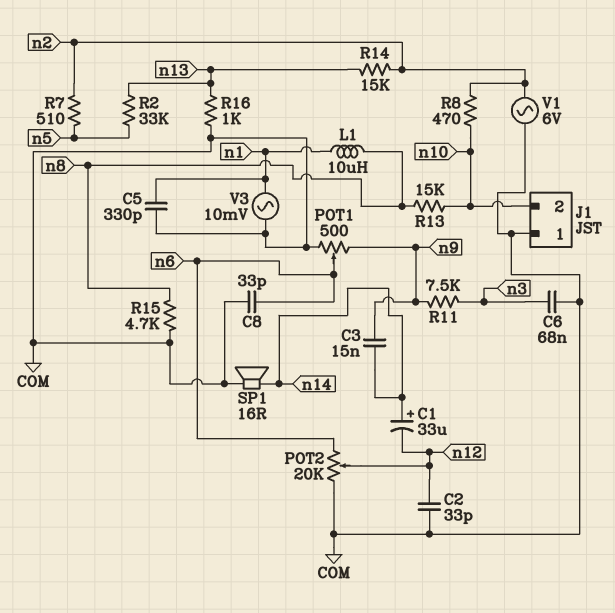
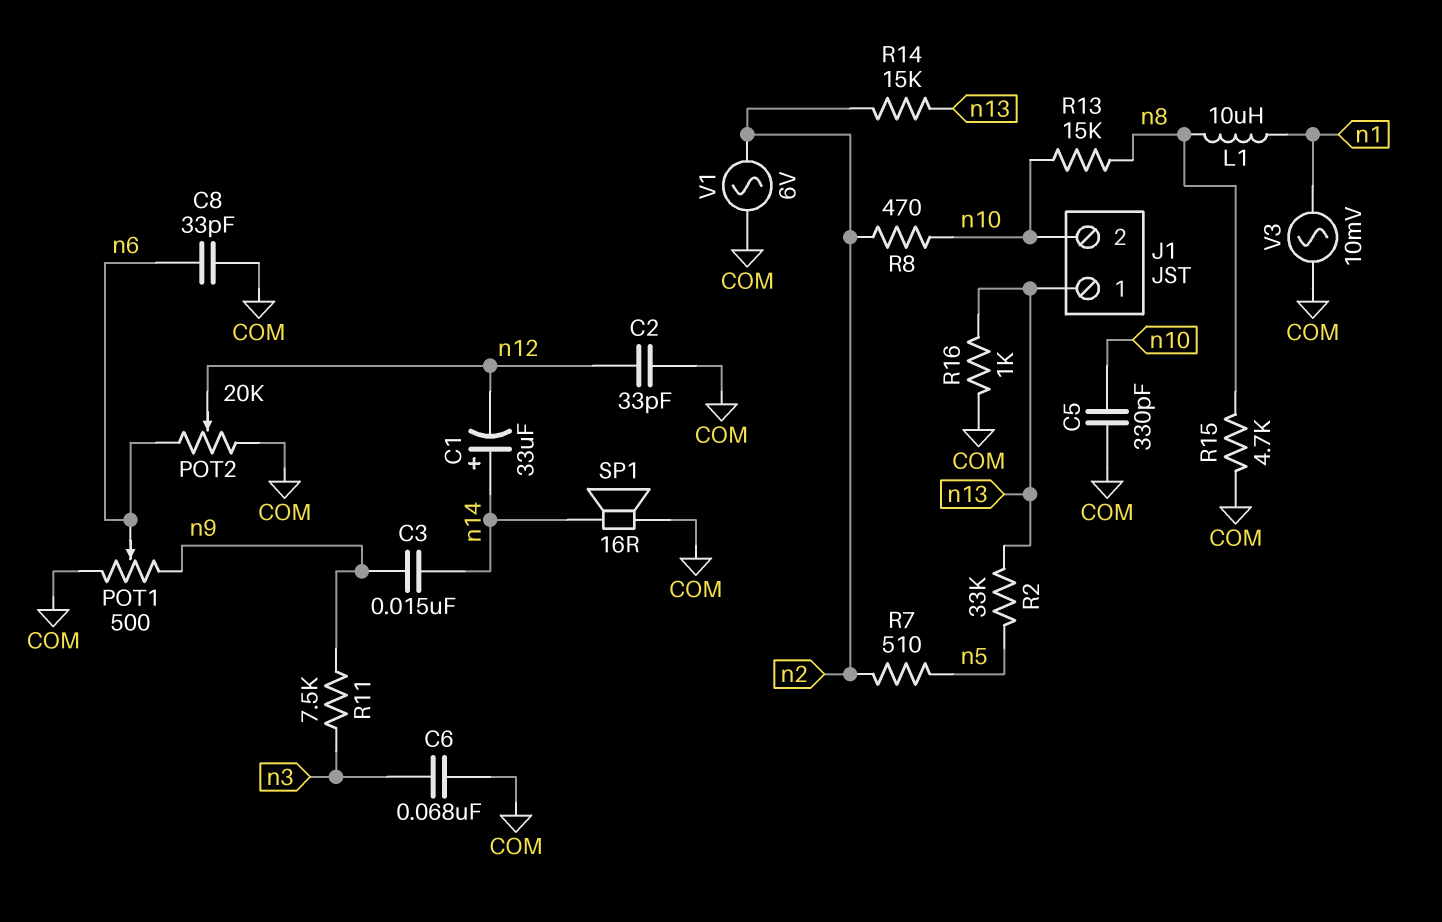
C5: 330pF (COM, n1) -> 330pF (COM, n10)
J1 pin 1: COM -> n13

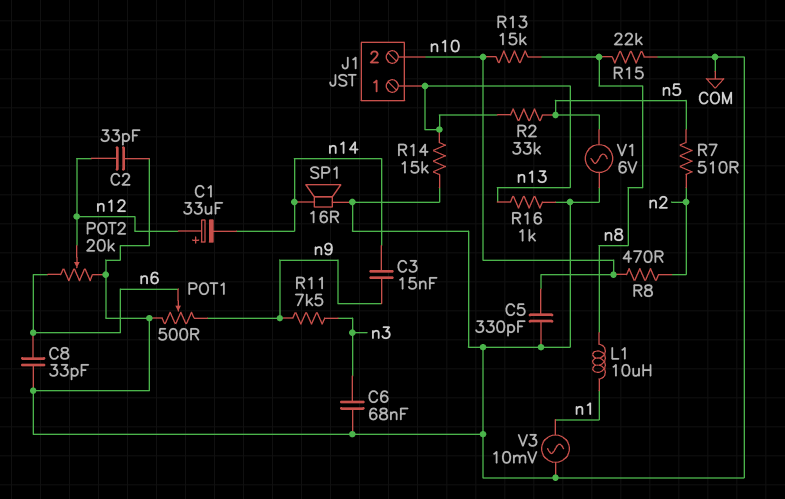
C1: 33uF (plus n14, minus n12) -> 33uF (plus n12, minus n14)
R14: 15k (n2, n13) -> 15k (COM, n13)
R15: 4.7k (COM, n8) -> 22k (COM, n8)
V1: AC 6V (COM, n2) -> AC 6V (COM, n5)

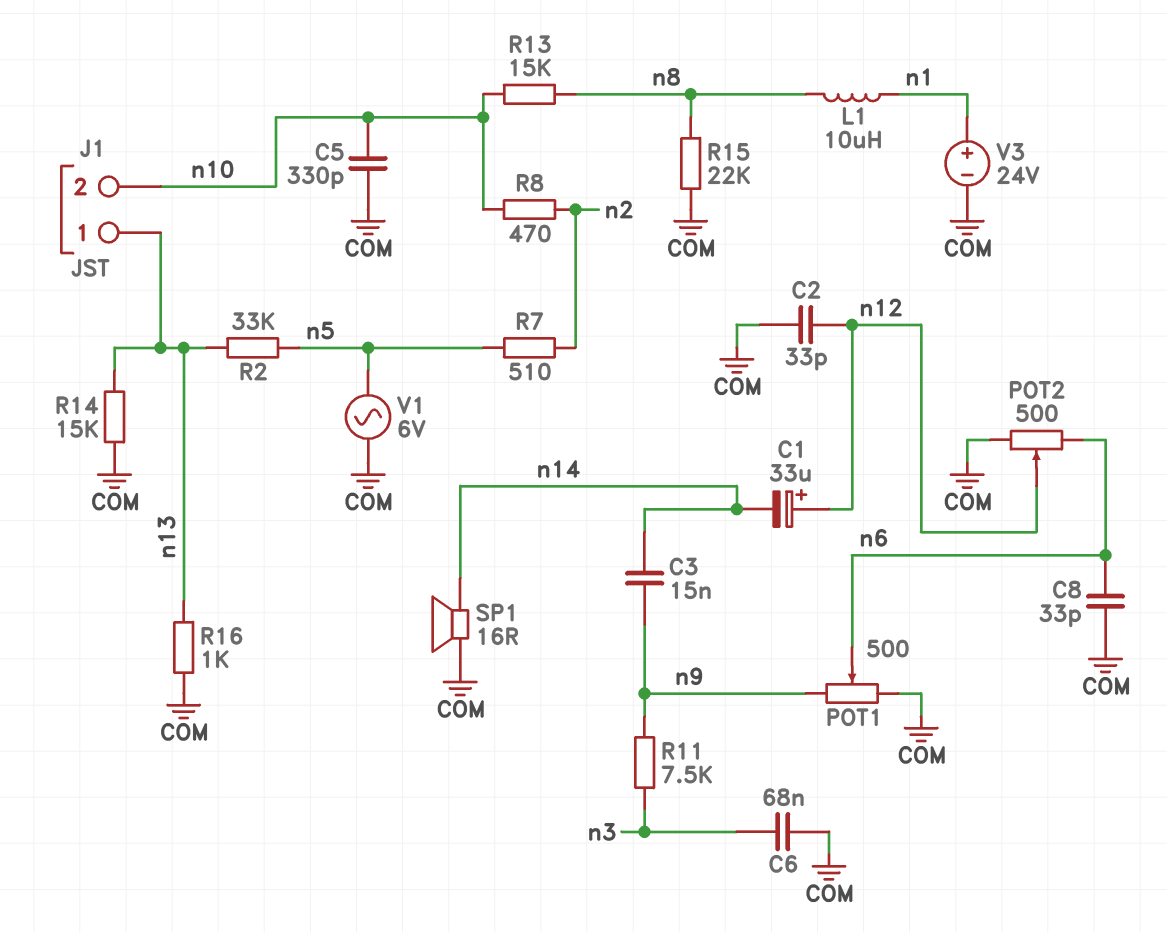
POT2: 20k (COM, n6, wiper n12) -> 500 (COM, n6, wiper n12)
V3: AC 10mV (COM, n1) -> 24V (plus n1, minus COM)

